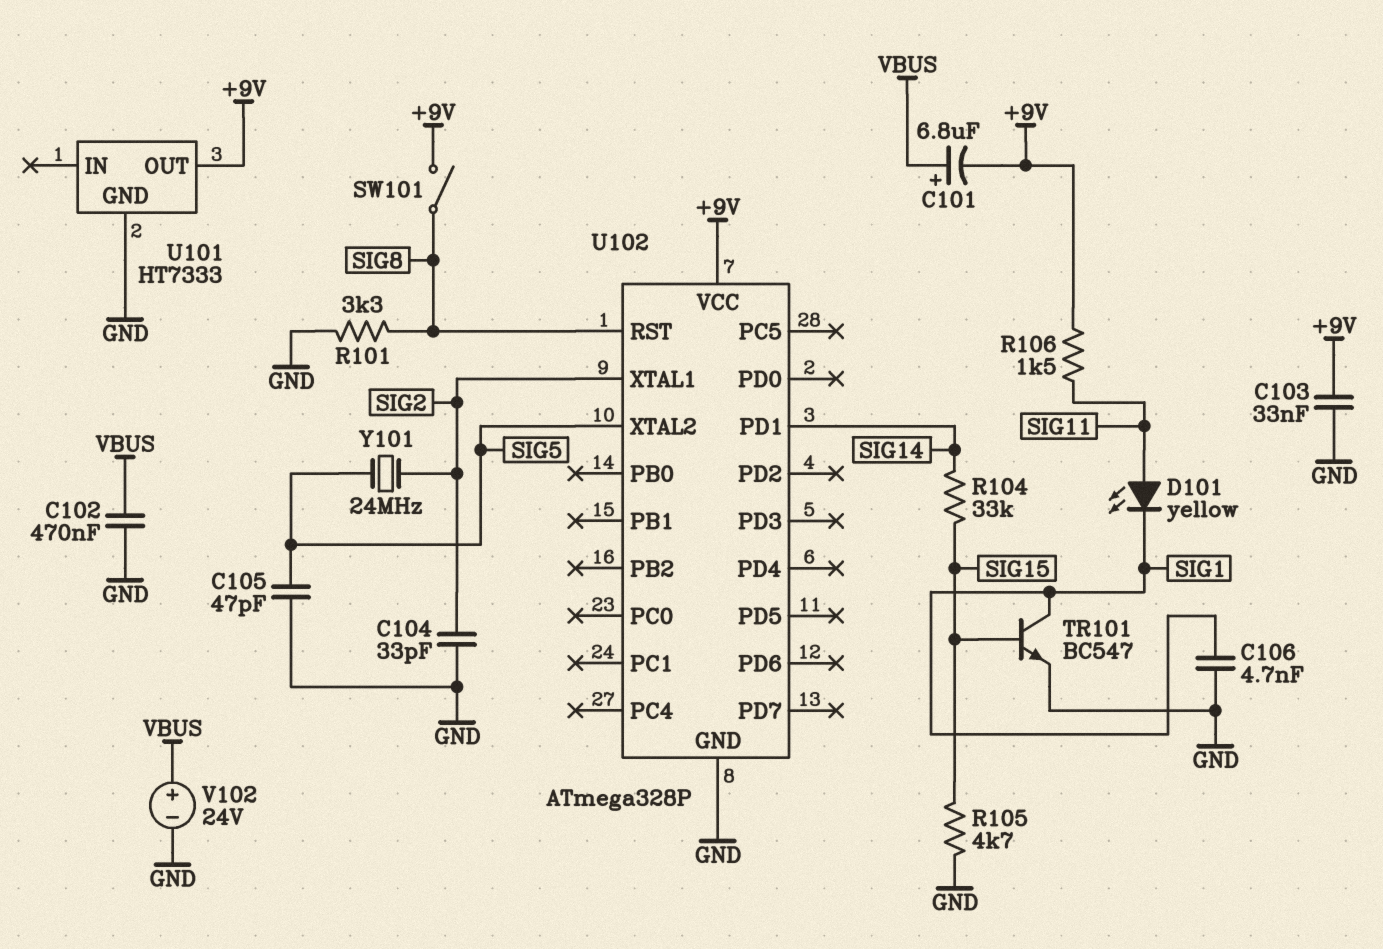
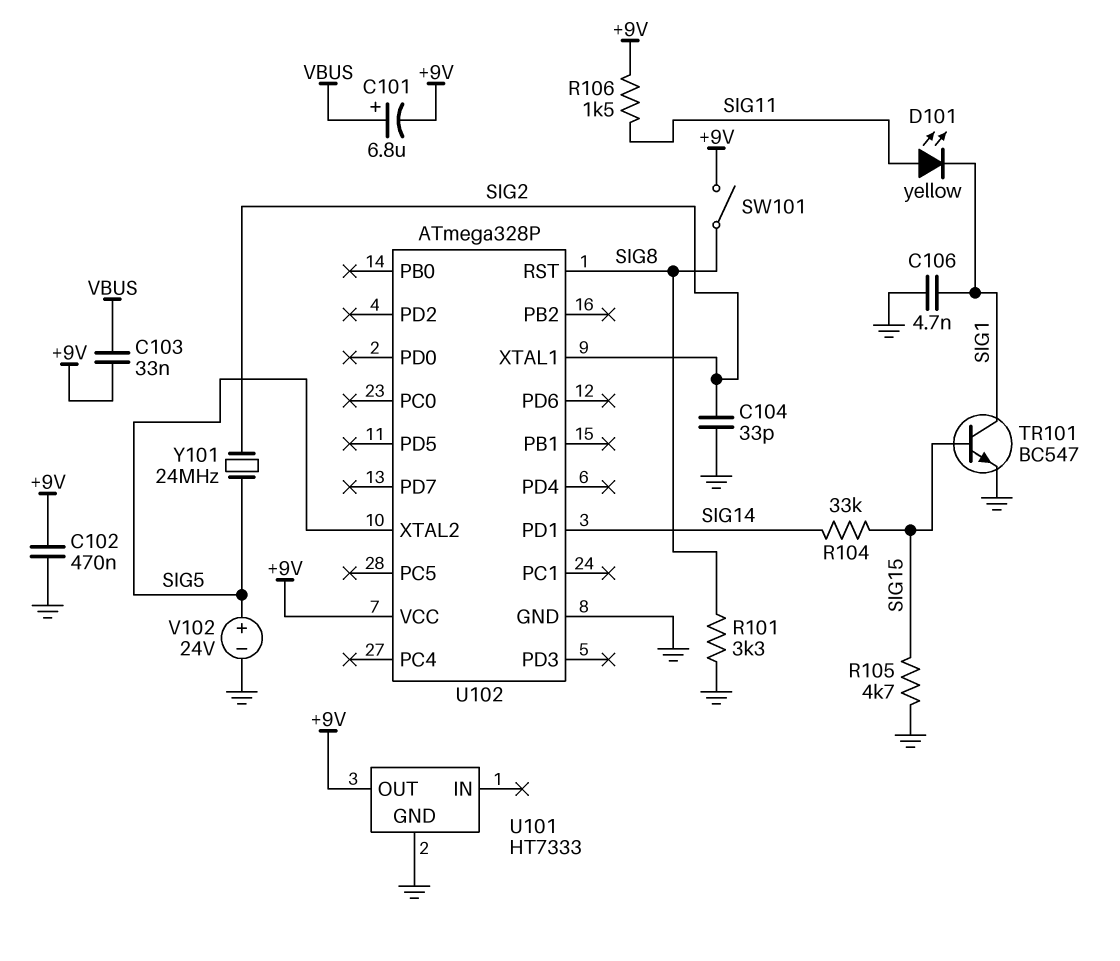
C102: 470nF (GND, VBUS) -> 470nF (+9V, GND)
C103: 33nF (+9V, GND) -> 33nF (+9V, VBUS)
C105: 47pF (GND, SIG5) -> none
V102: 24V (plus VBUS, minus GND) -> 24V (plus SIG5, minus GND)

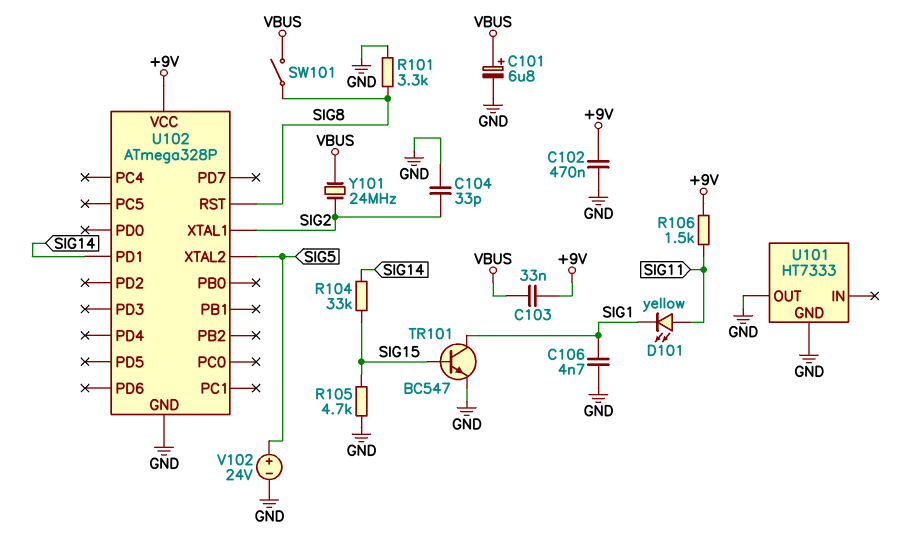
C101: 6.8uF (plus VBUS, minus +9V) -> 6.8uF (plus VBUS, minus GND)
SW101: switch (+9V, SIG8) -> switch (SIG8, VBUS)
U101 pin OUT: +9V -> GND
Y101: 24MHz (SIG2, SIG5) -> 24MHz (SIG2, VBUS)

